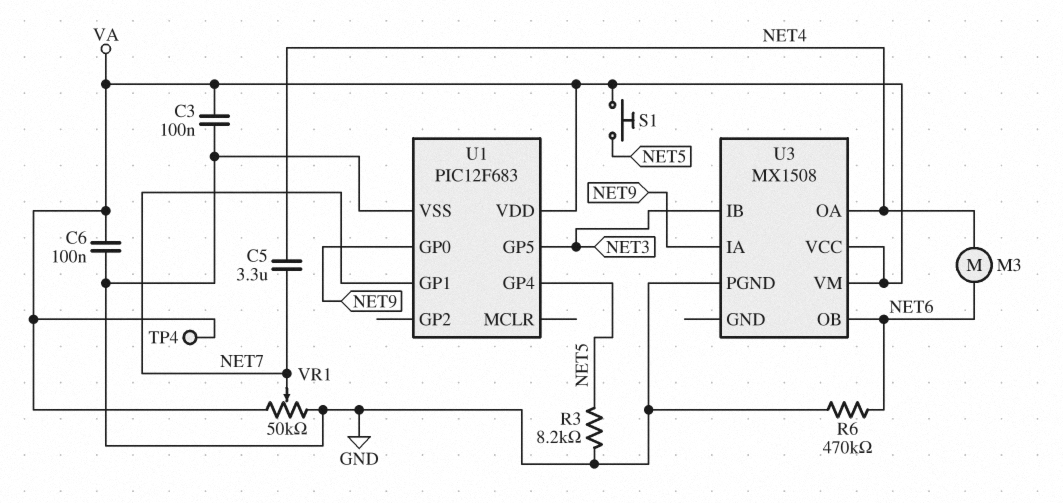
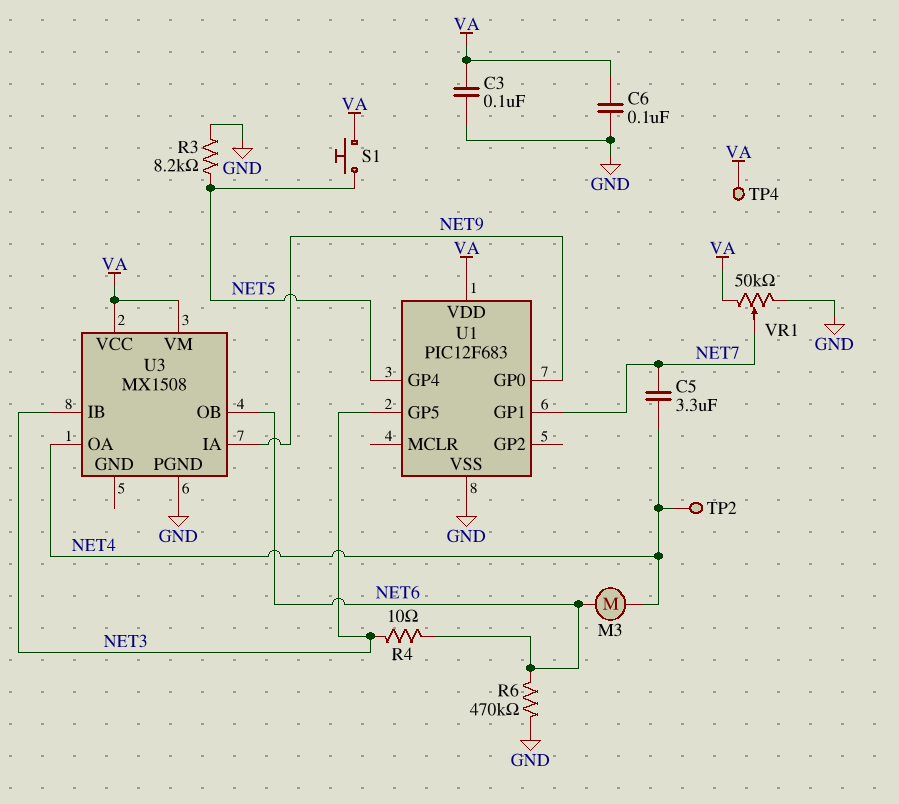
R4: none -> 10 (NET3, NET6)
TP2: none -> test point (NET4)

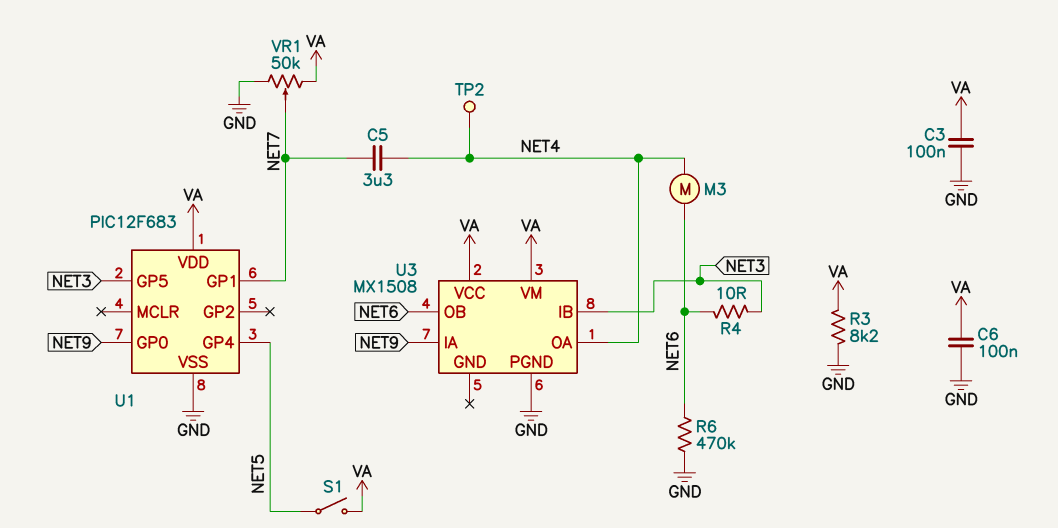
R3: 8.2k (GND, NET5) -> 8.2k (GND, VA)
S1: button (NET5, VA) -> switch (NET5, VA)
TP4: test point (VA) -> none

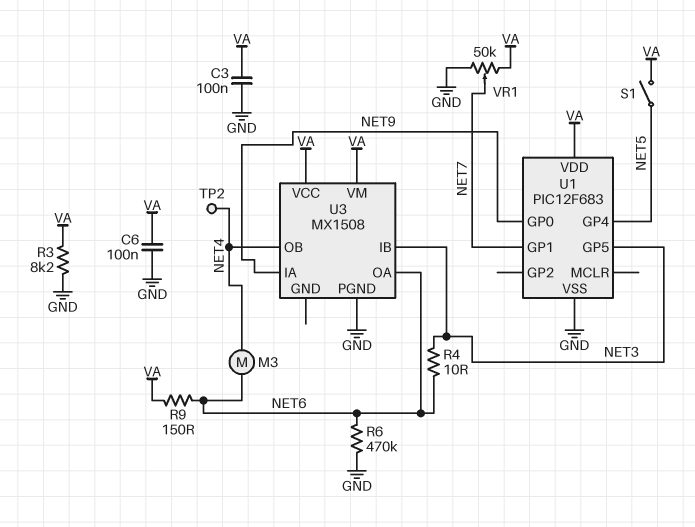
C5: 3.3uF (NET4, NET7) -> none
R9: none -> 150 (NET6, VA)
U3 pin OA: NET4 -> NET6
U3 pin OB: NET6 -> NET4

